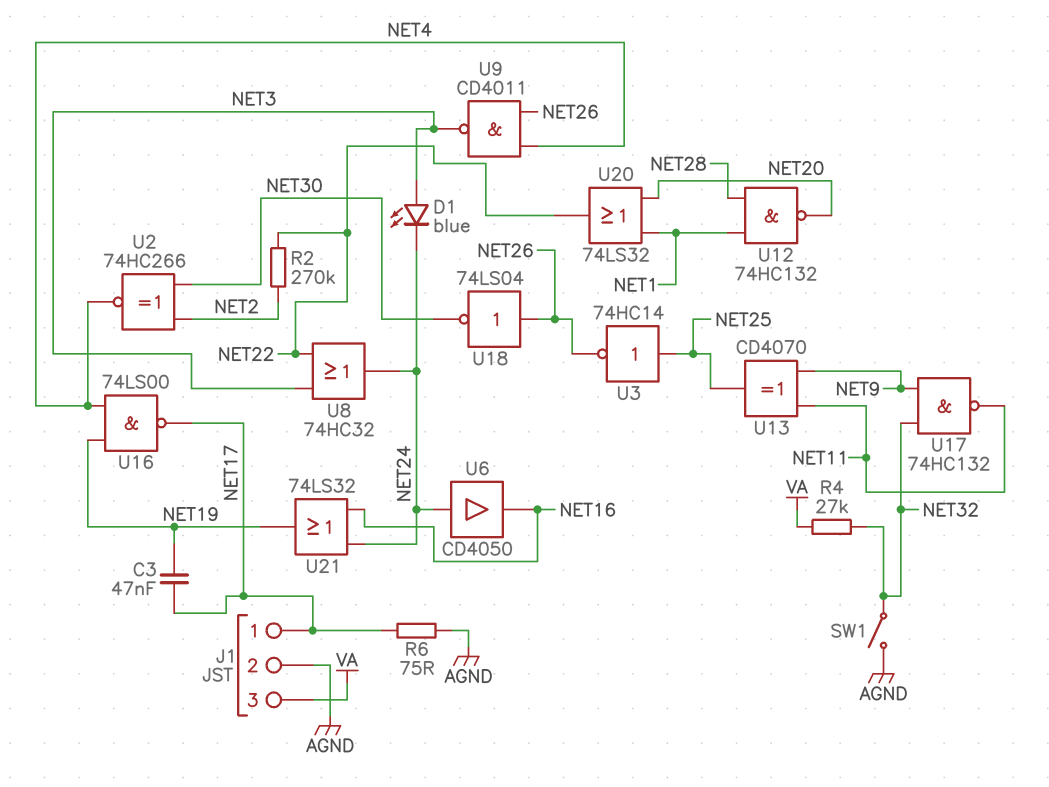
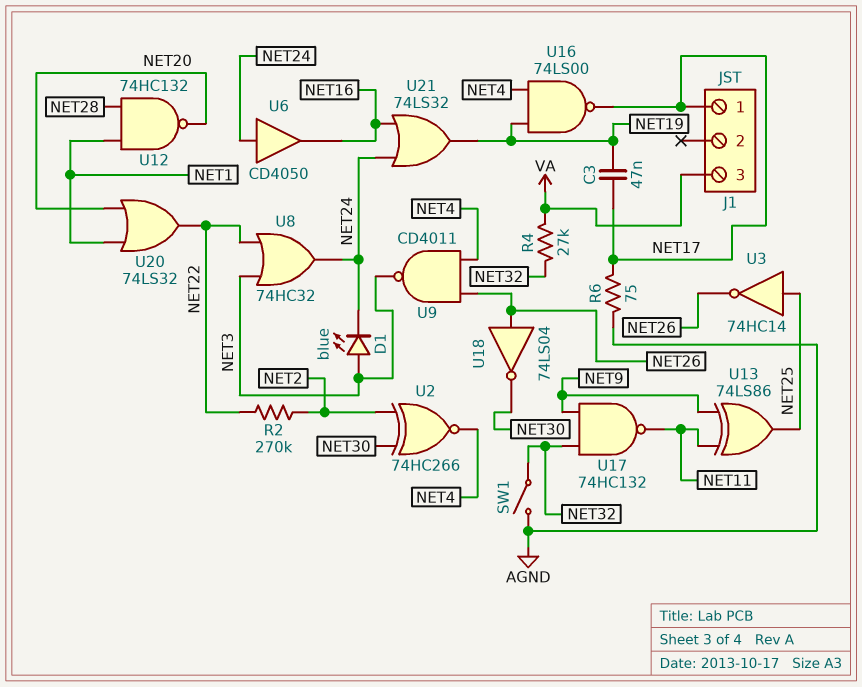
J1 pin 2: AGND -> none
U13: XOR CD4070 (in NET9, in NET11, out NET25) -> XOR 74LS86 (in NET9, in NET11, out NET25)

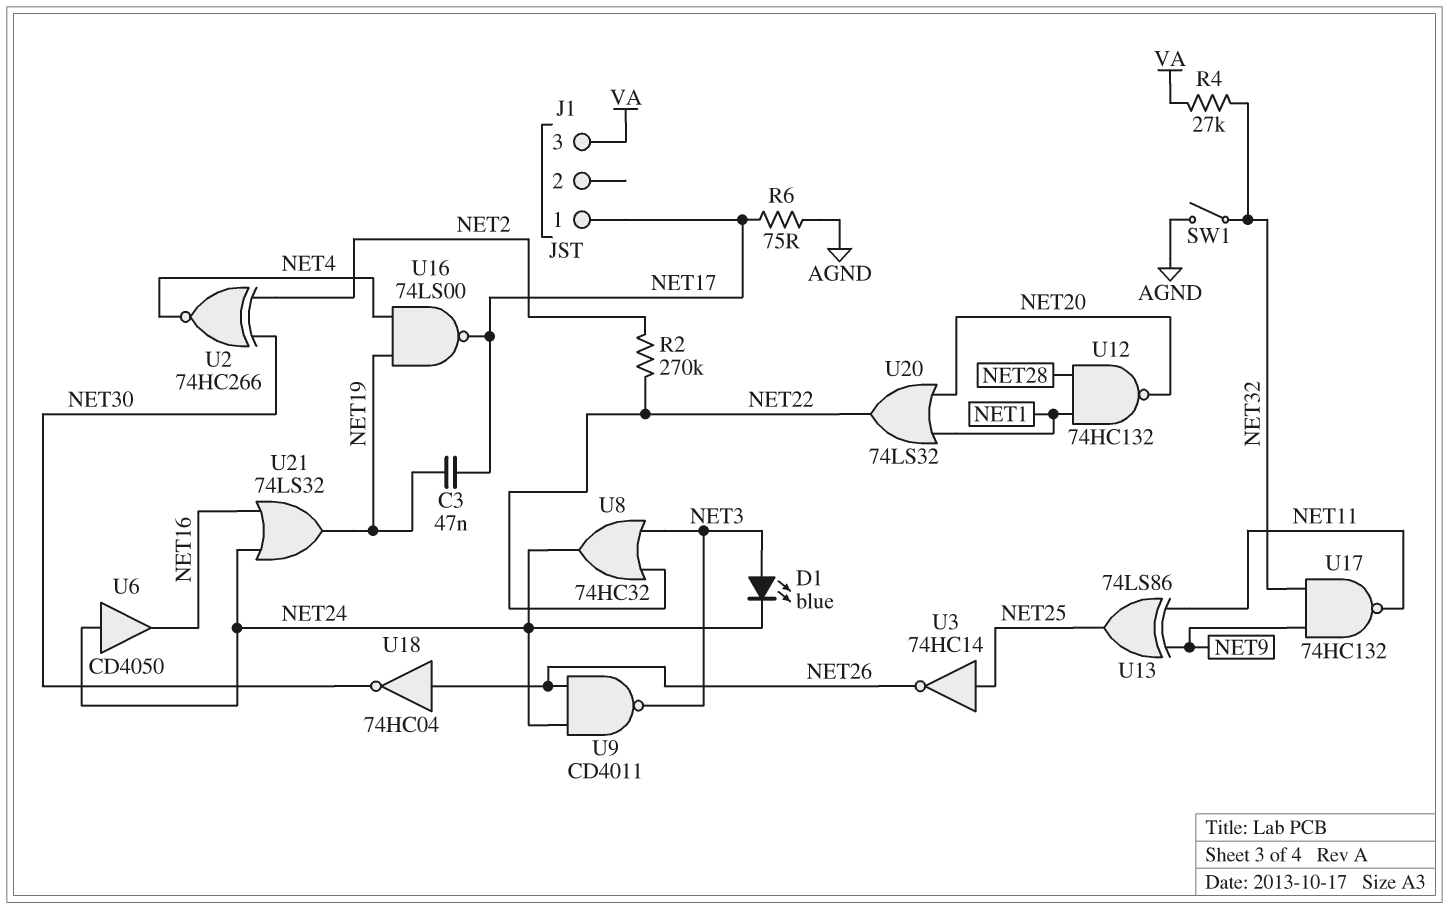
U9: NAND CD4011 (in NET4, in NET26, out NET3) -> NAND CD4011 (in NET24, in NET26, out NET3)
U18: NOT 74LS04 (in NET26, out NET30) -> NOT 74HC04 (in NET26, out NET30)

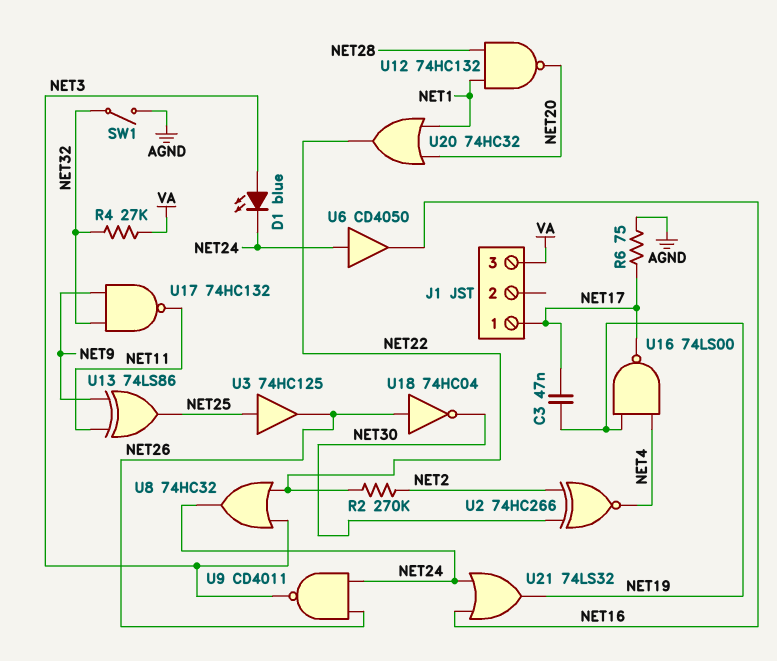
U3: NOT 74HC14 (in NET25, out NET26) -> buffer 74HC125 (in NET25, out NET26)
U20: OR 74LS32 (in NET1, in NET20, out NET22) -> OR 74HC32 (in NET1, in NET20, out NET22)

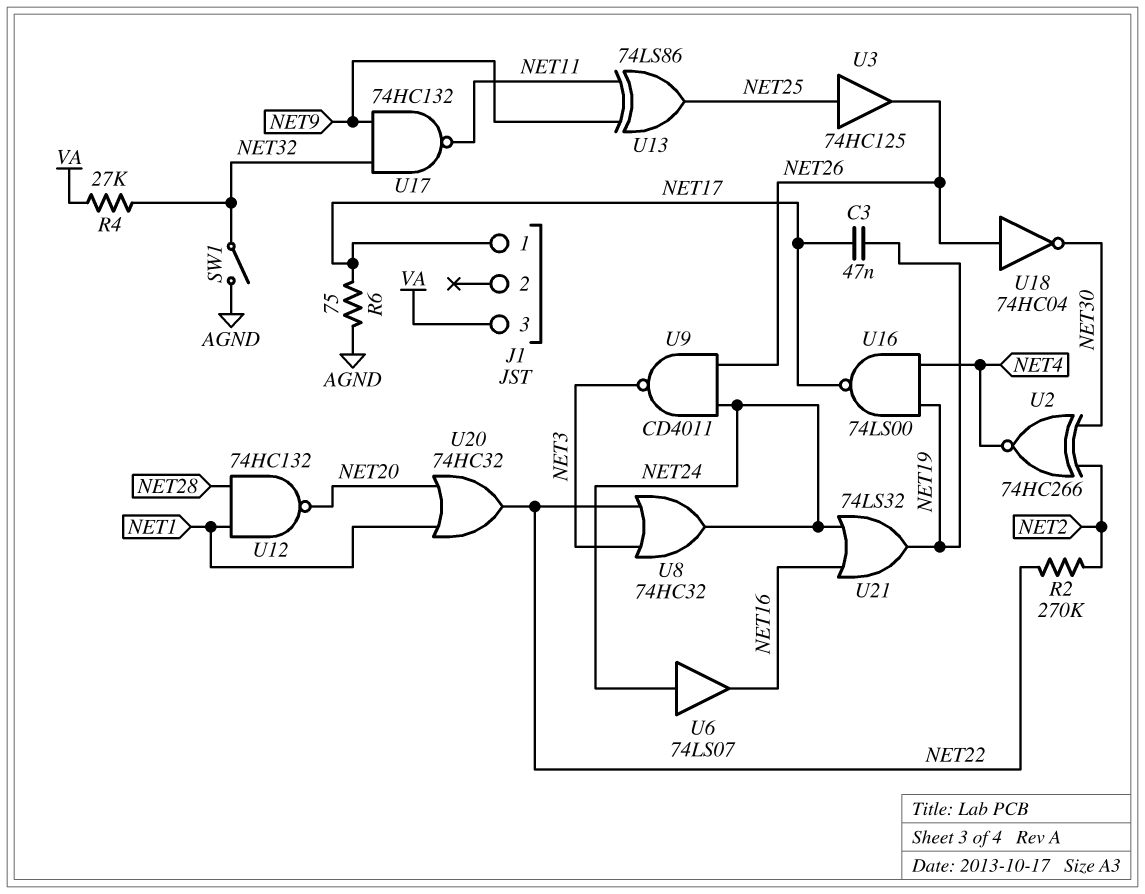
D1: LED blue (A NET3, K NET24) -> none
U6: buffer CD4050 (in NET24, out NET16) -> buffer 74LS07 (in NET24, out NET16)

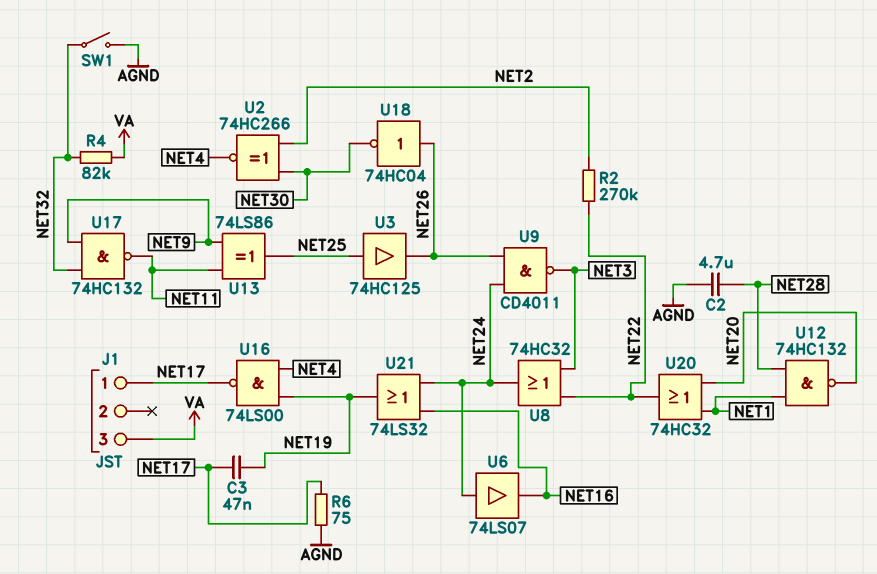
C2: none -> 4.7uF (AGND, NET28)
R4: 27k (NET32, VA) -> 82k (NET32, VA)

